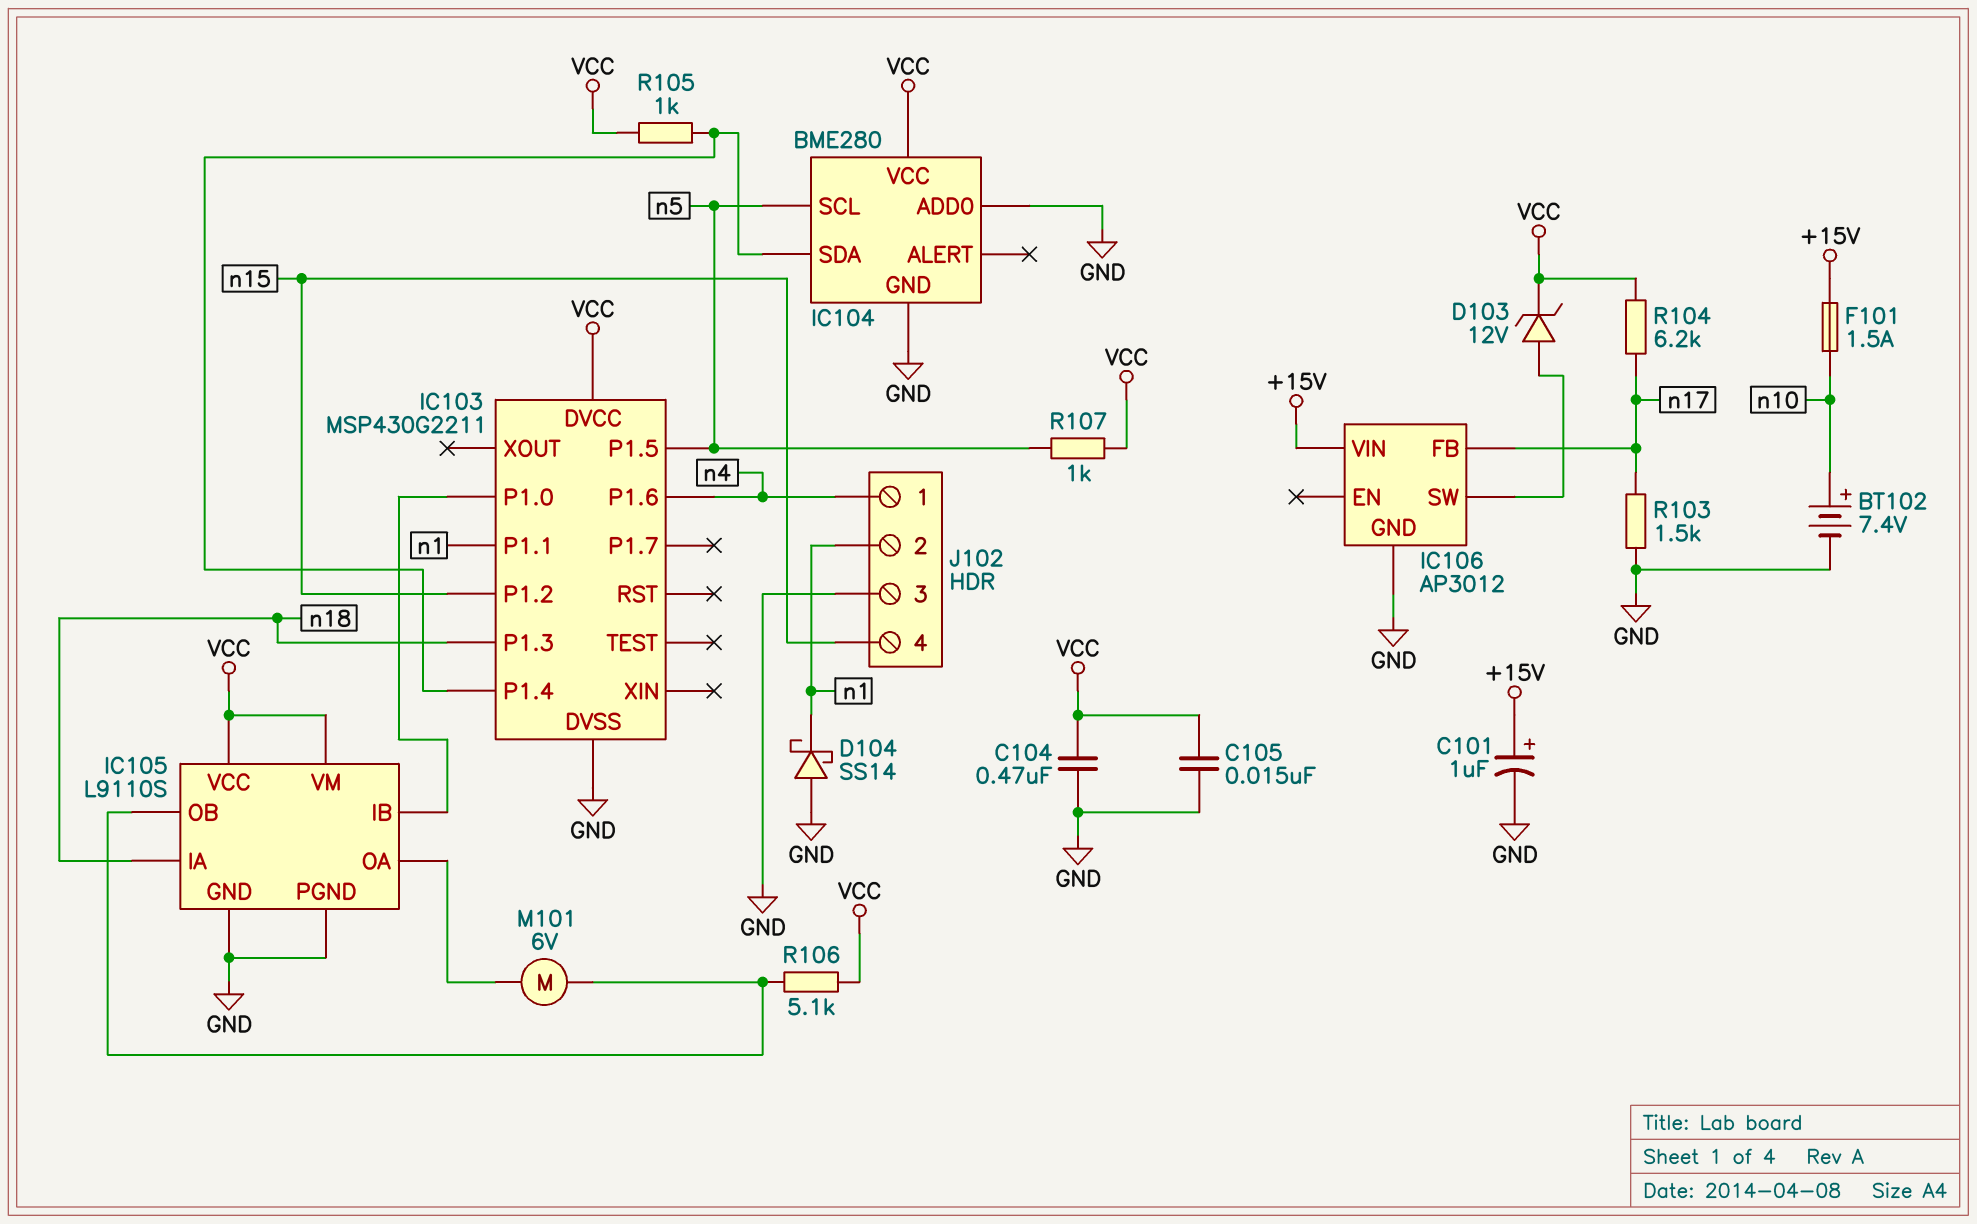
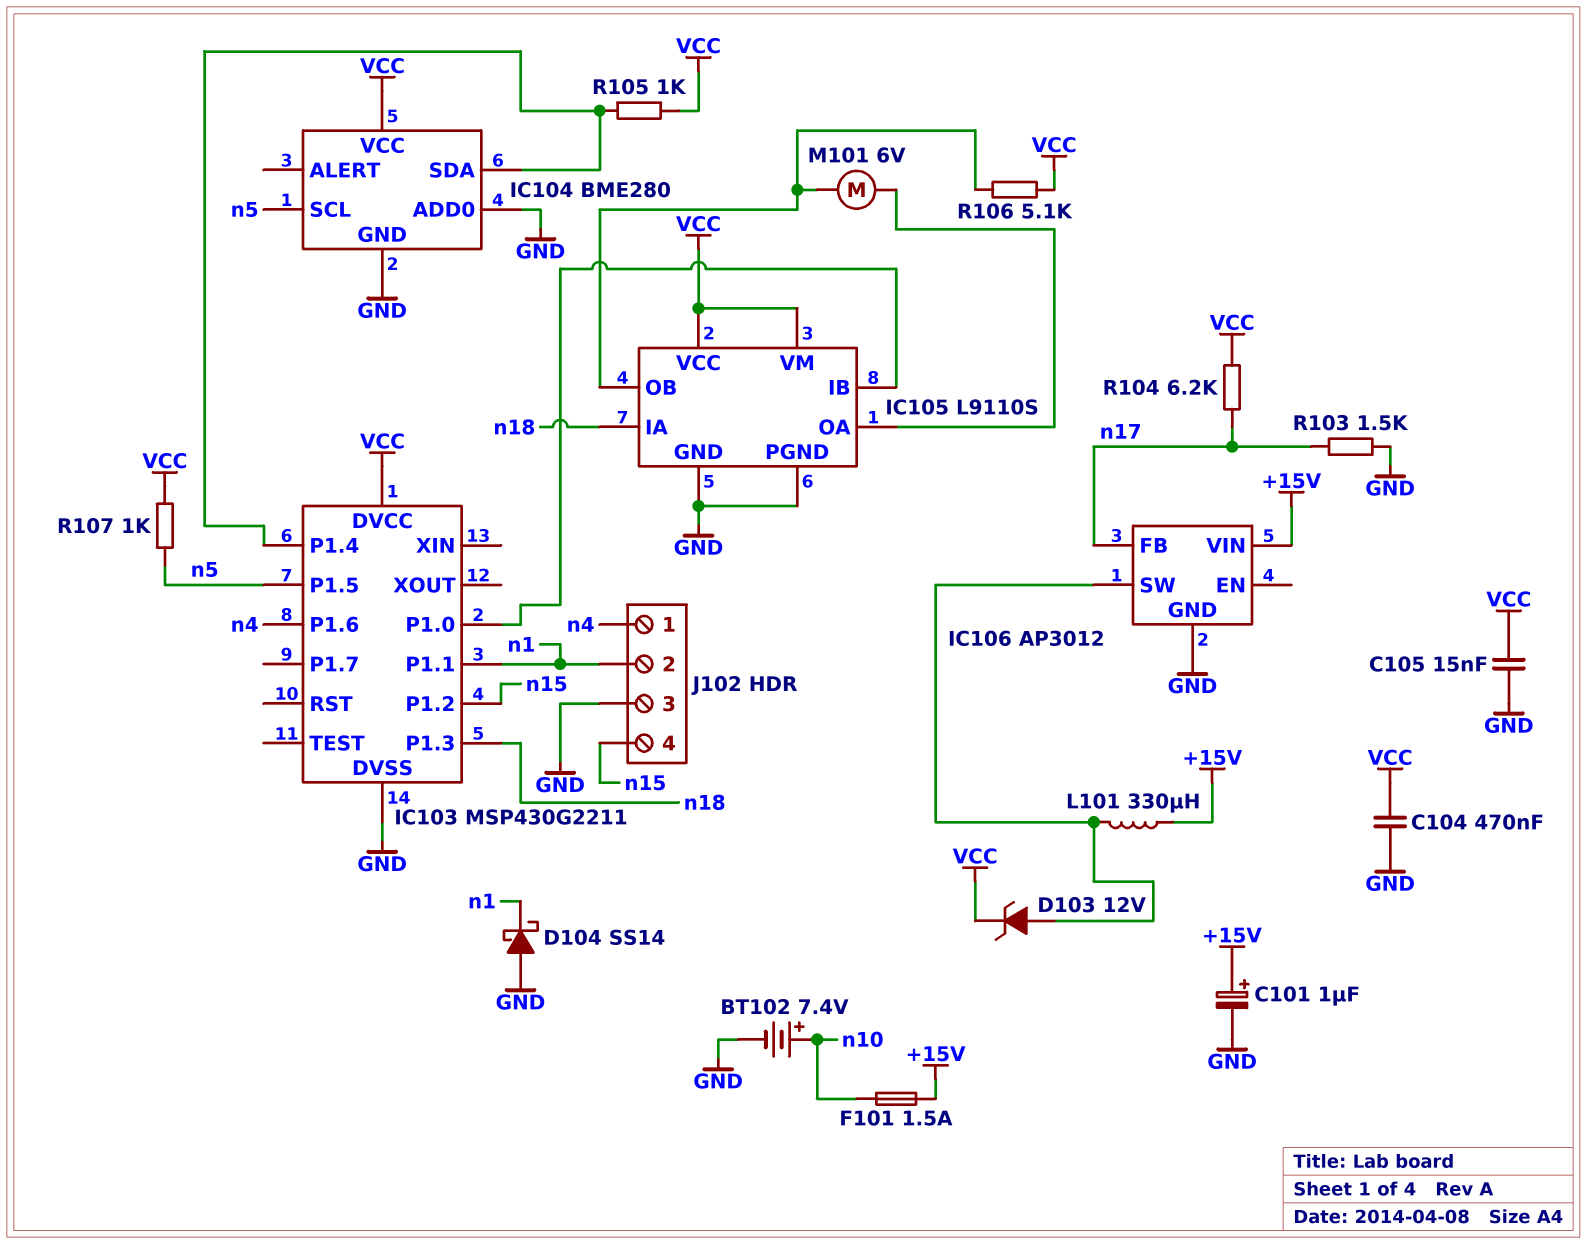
L101: none -> 330uH (+15V, IC106/SW)

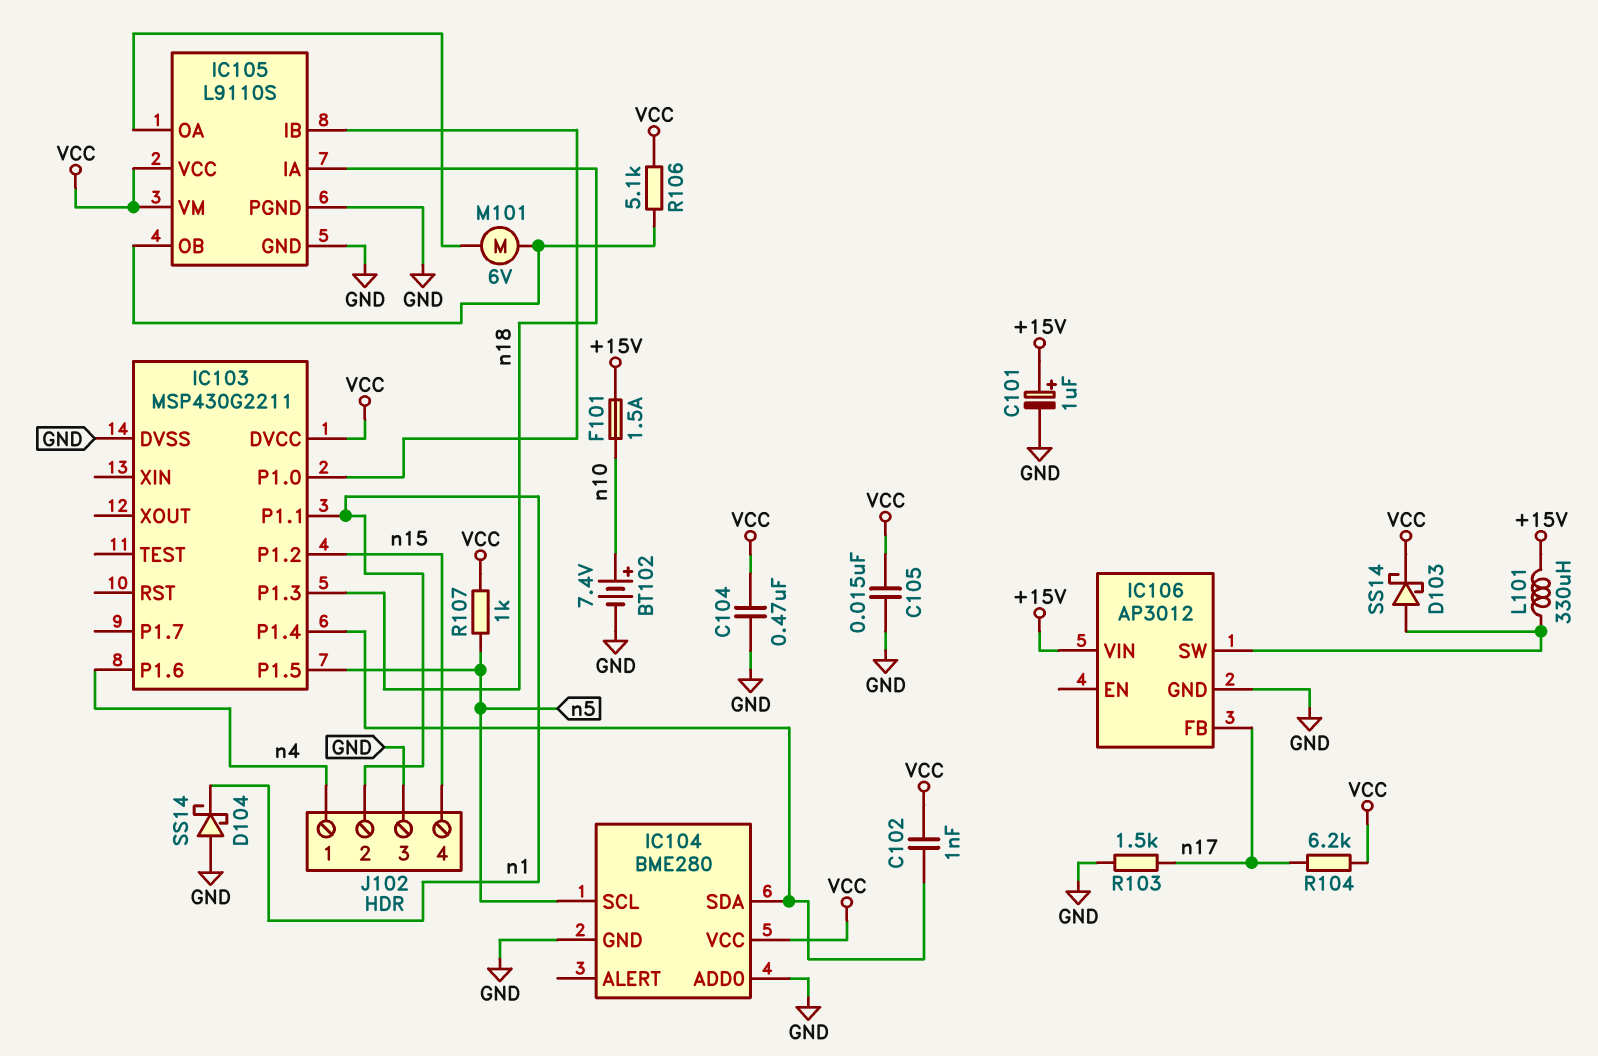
C102: none -> 1nF (IC103/P1.4, VCC)
D103: zener 12V (A IC106/SW, K VCC) -> schottky SS14 (A IC106/SW, K VCC)
R105: 1k (IC103/P1.4, VCC) -> none

